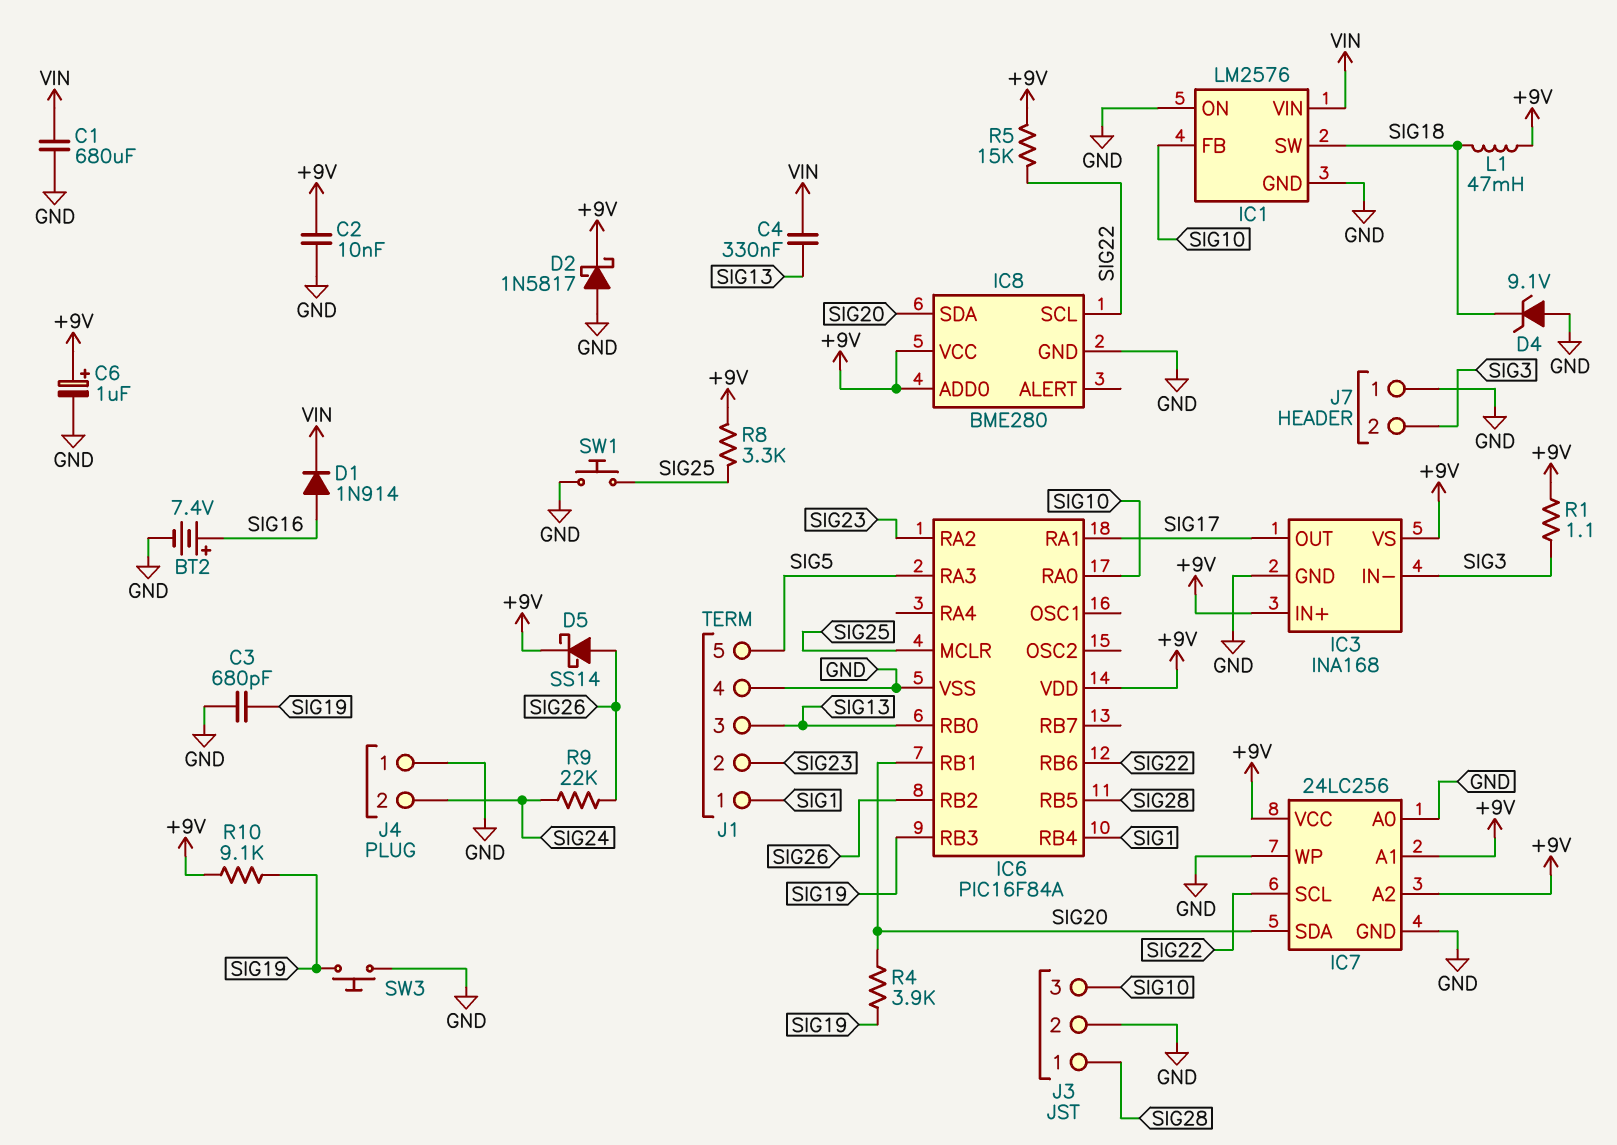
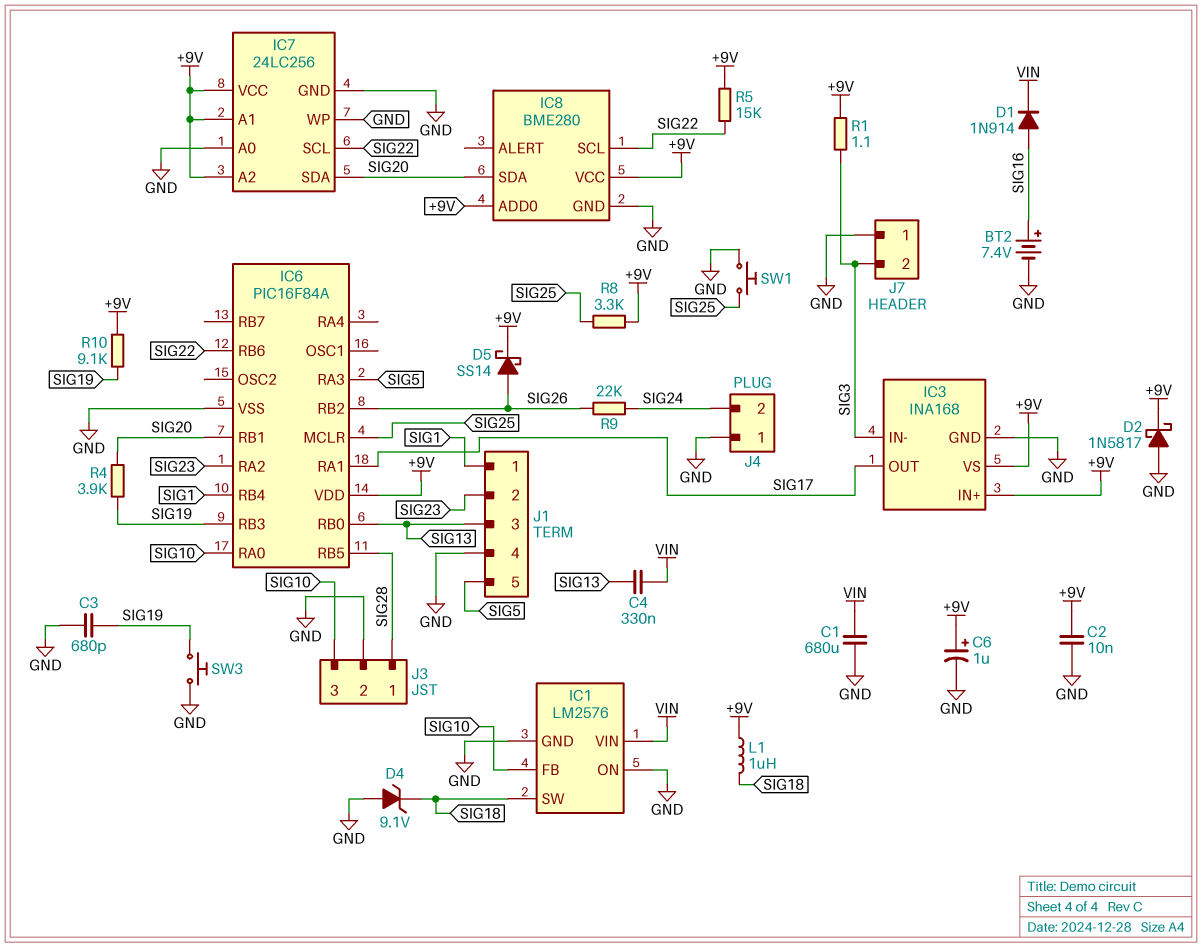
L1: 47mH (+9V, SIG18) -> 1uH (+9V, SIG18)

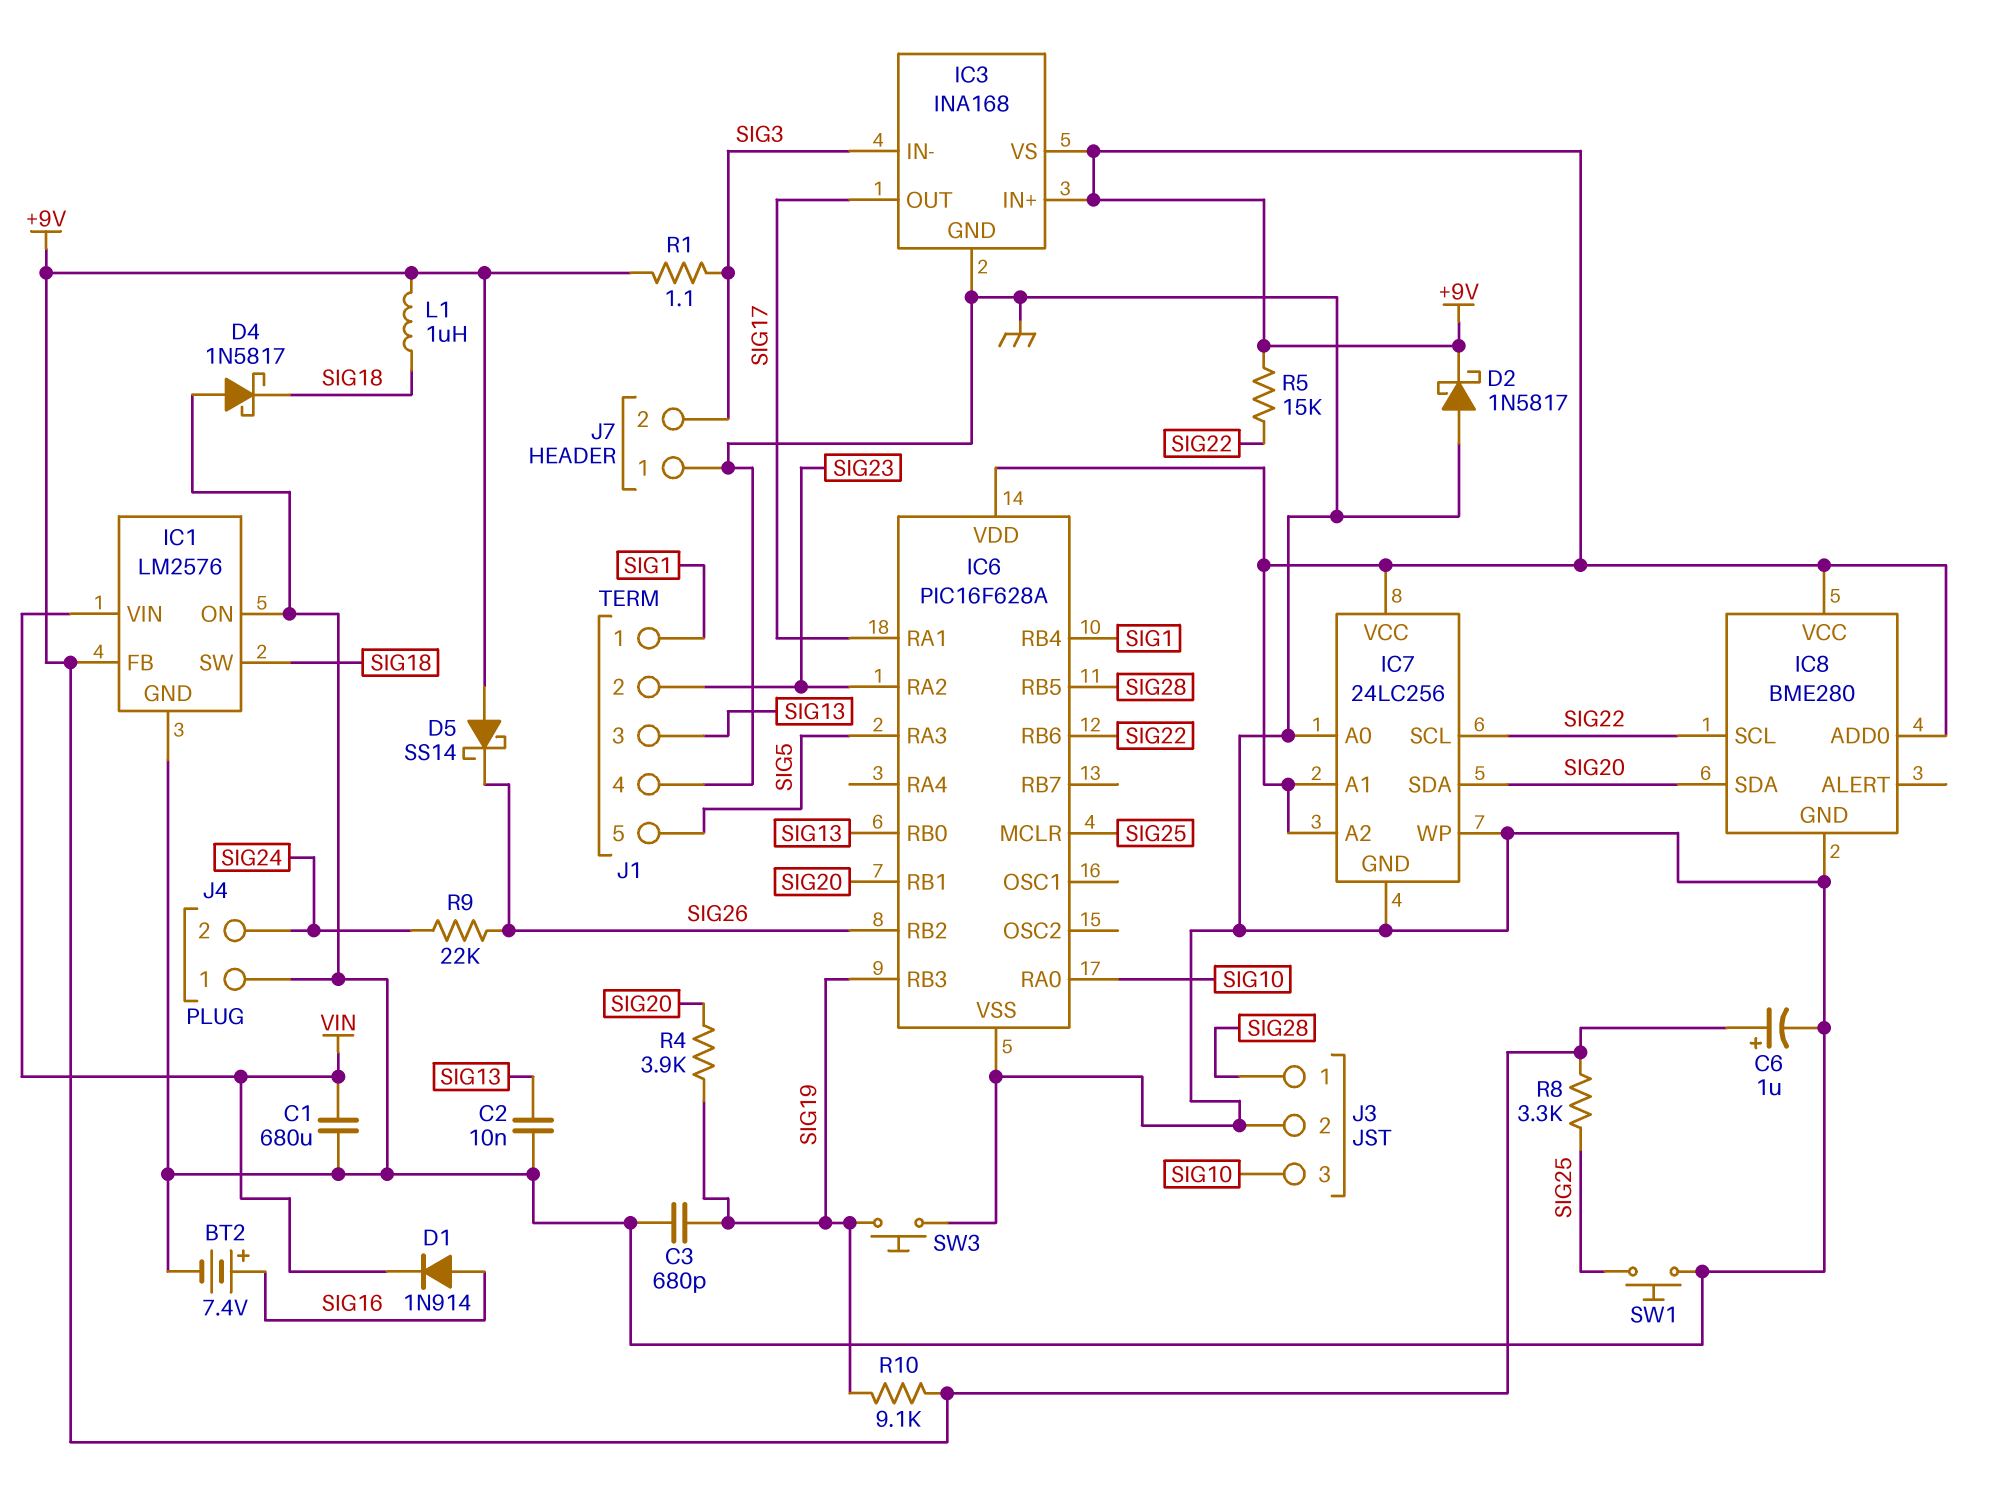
C2: 10nF (+9V, GND) -> 10nF (GND, SIG13)
C4: 330nF (SIG13, VIN) -> none
D4: zener 9.1V (A GND, K SIG18) -> schottky 1N5817 (A GND, K SIG18)
D5: schottky SS14 (A SIG26, K +9V) -> schottky SS14 (A +9V, K SIG26)
IC1 pin FB: SIG10 -> +9V
IC6: PIC16F84A -> PIC16F628A

